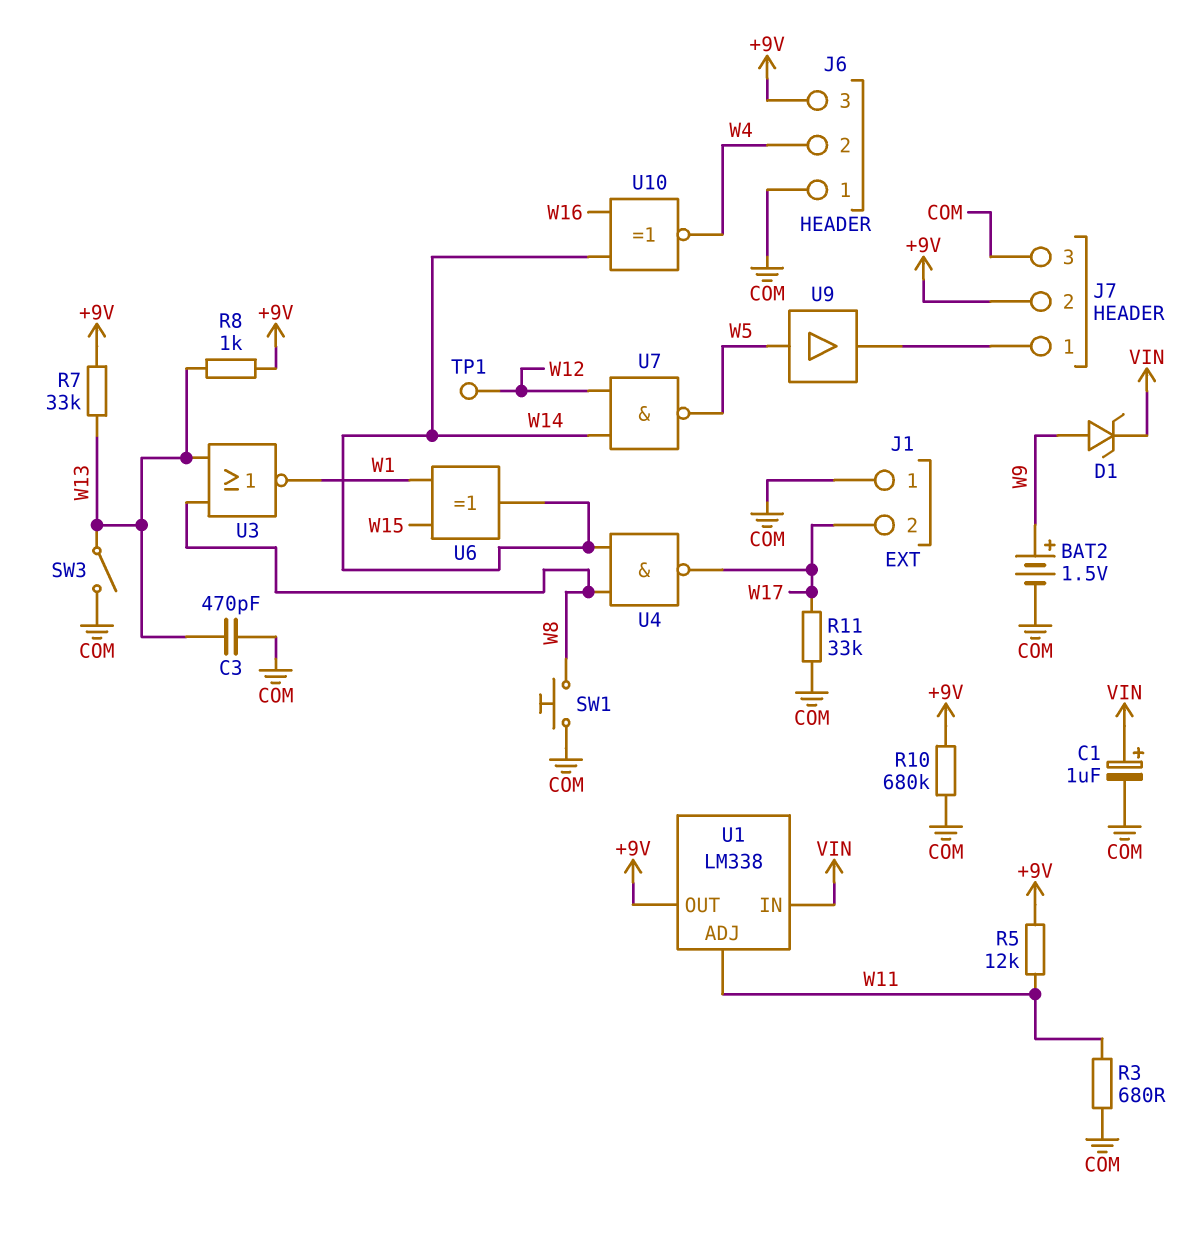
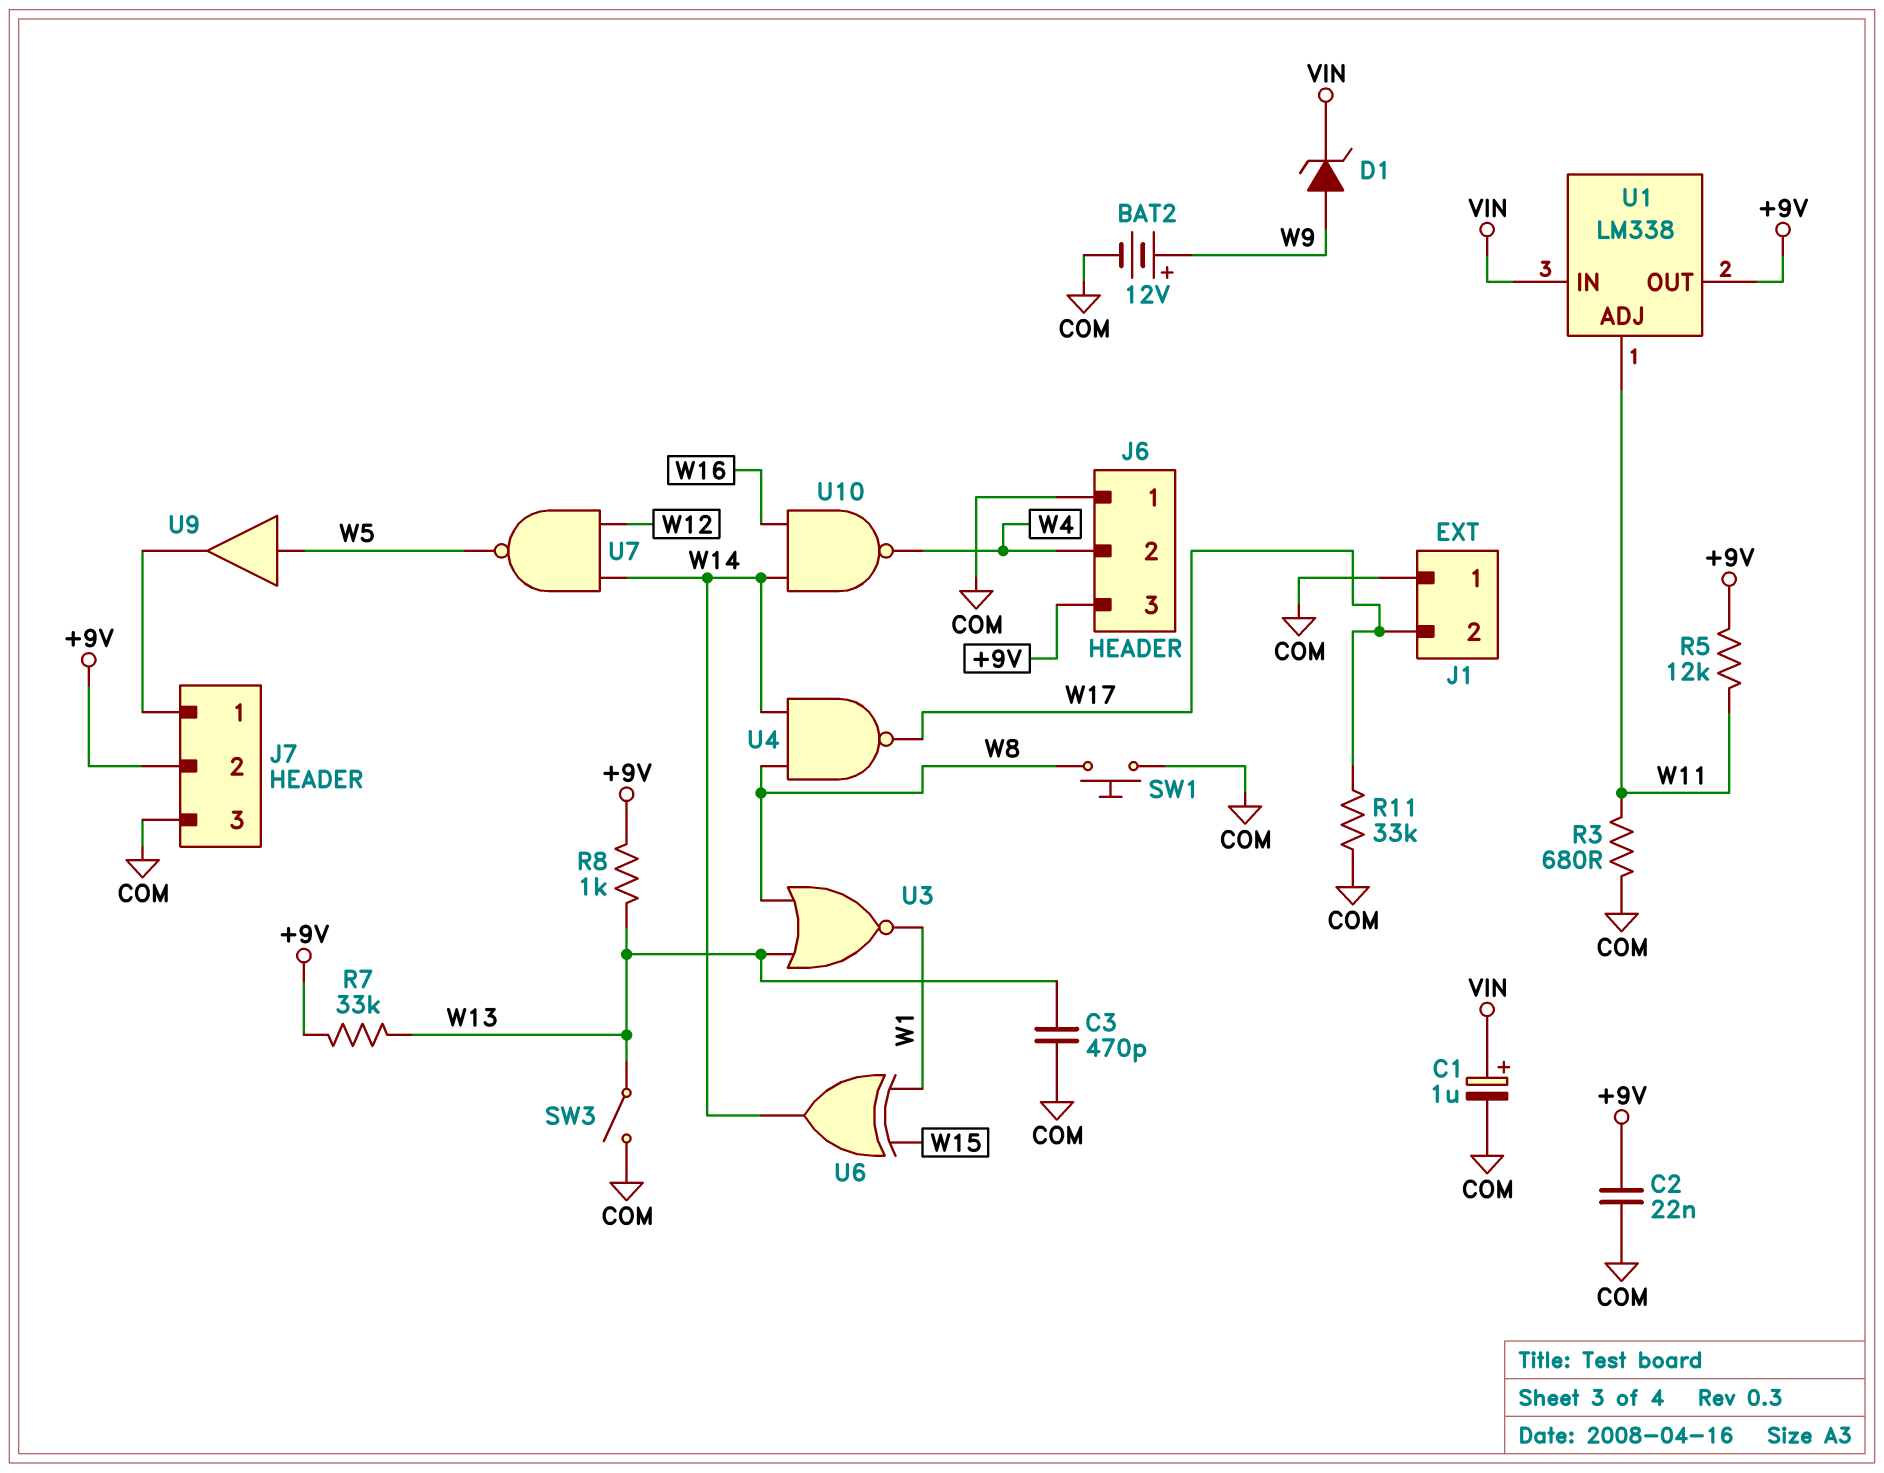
BAT2: 1.5V (plus W9, minus COM) -> 12V (plus W9, minus COM)
C2: none -> 22nF (+9V, COM)
R10: 680k (+9V, COM) -> none
TP1: test point (W12) -> none
U10: XNOR (in W14, in W16, out W4) -> NAND (in W14, in W16, out W4)

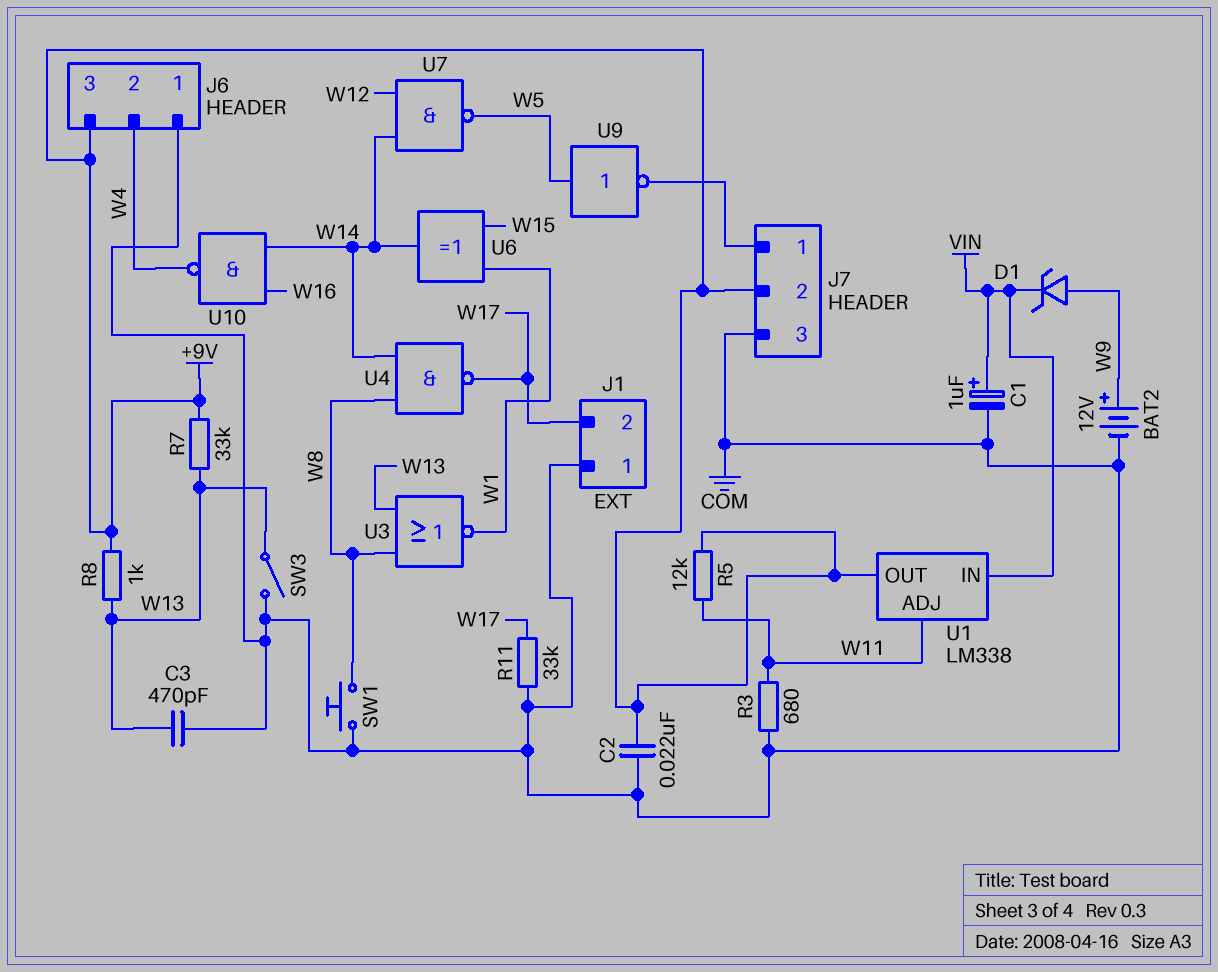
U9: buffer (in W5, out J7/1) -> NOT (in W5, out J7/1)

